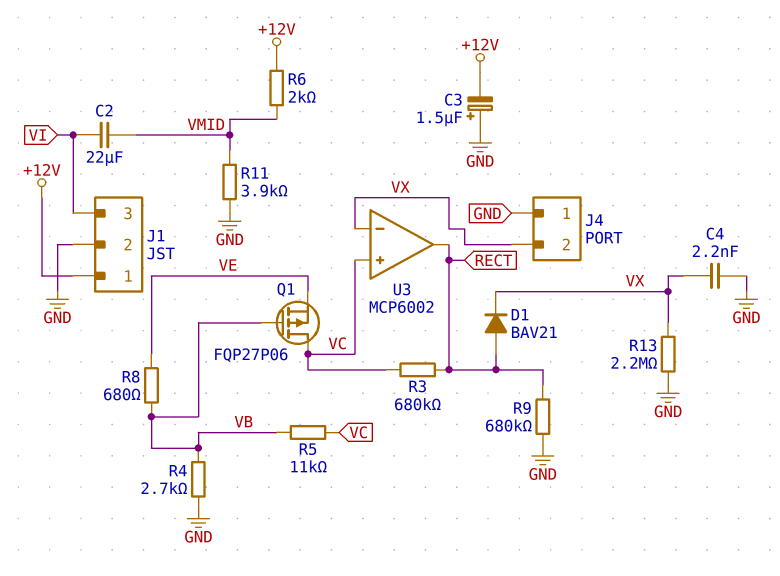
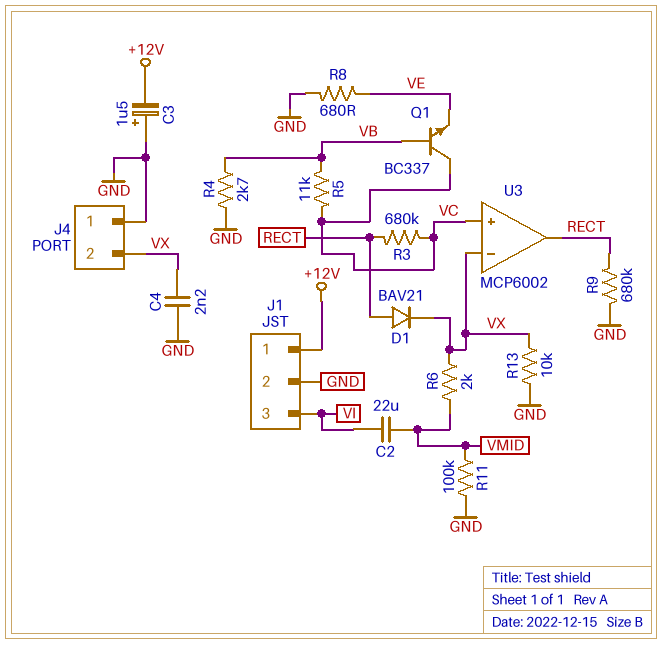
Q1: PMOS FQP27P06 (G VB, D VC, S VE) -> NPN BC337 (B VB, C VC, E VE)
R6: 2k (+12V, VMID) -> 2k (VMID, VX)
R8: 680 (VB, VE) -> 680 (GND, VE)
R11: 3.9k (GND, VMID) -> 100k (GND, VMID)
R13: 2.2M (GND, VX) -> 10k (GND, VX)

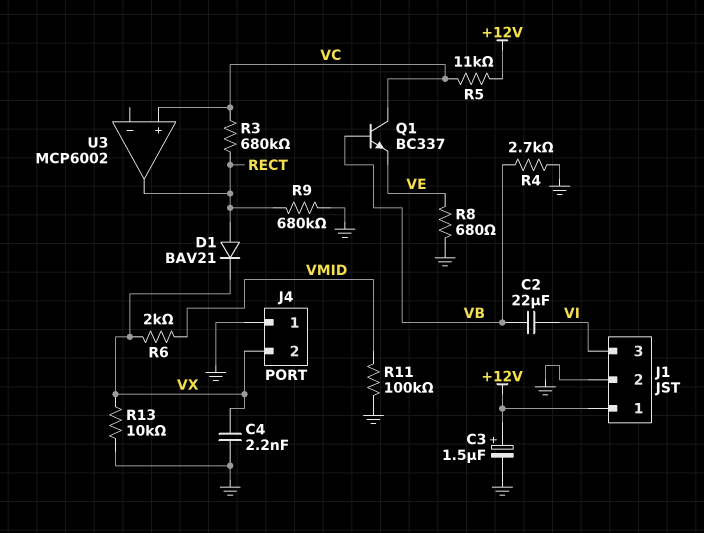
C2: 22uF (VI, VMID) -> 22uF (VB, VI)
C3: 1.5uF (plus GND, minus +12V) -> 1.5uF (plus +12V, minus GND)
R5: 11k (VB, VC) -> 11k (+12V, VC)
U3 pin in-: VX -> none

